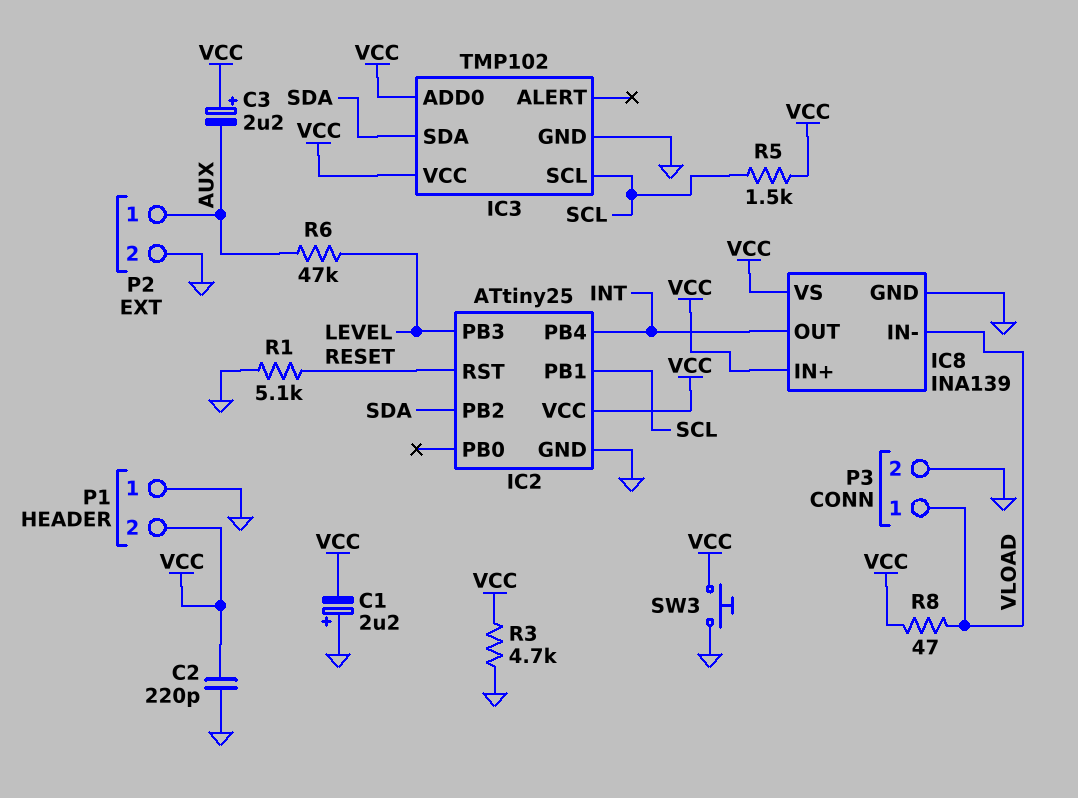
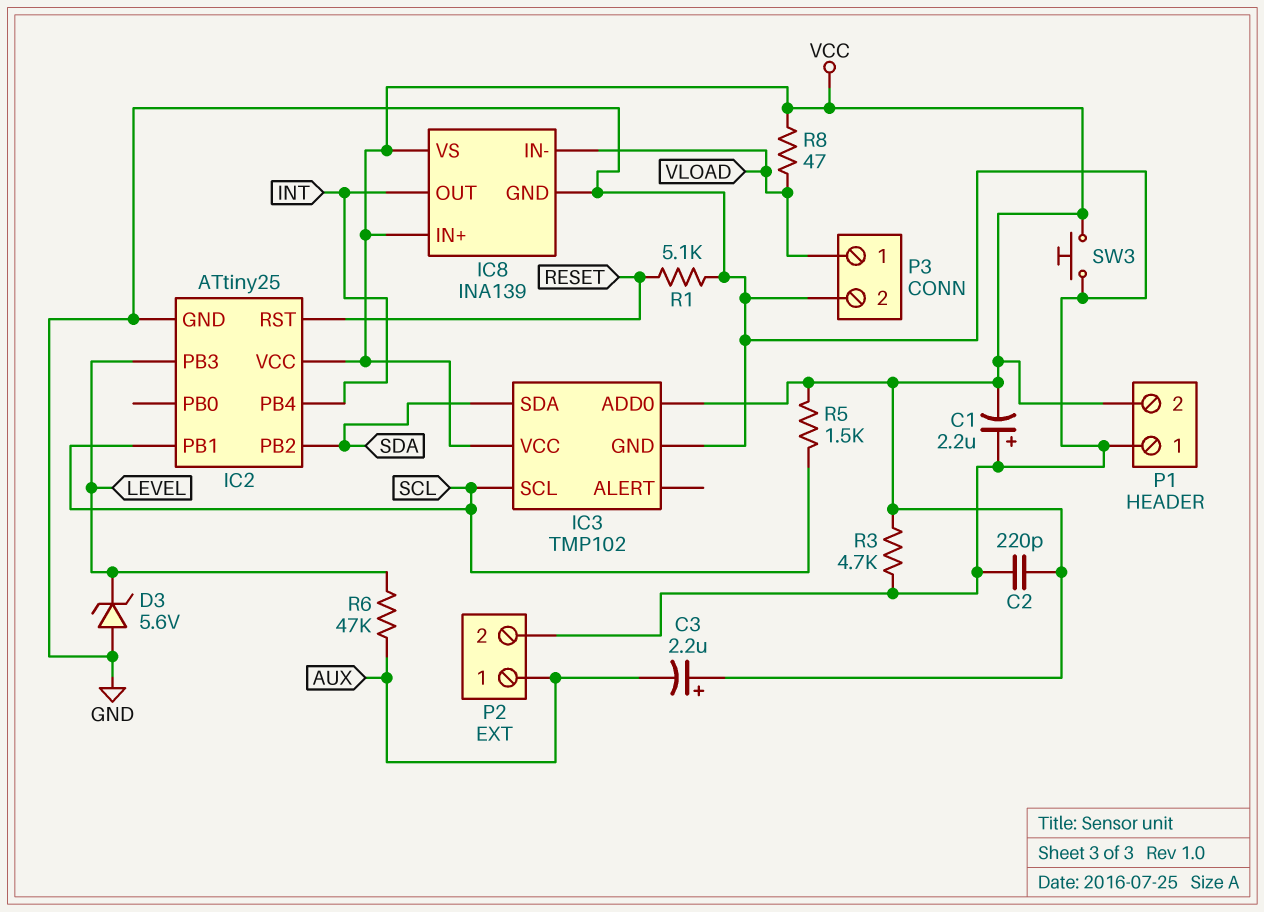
D3: none -> zener 5.6V (A GND, K LEVEL)

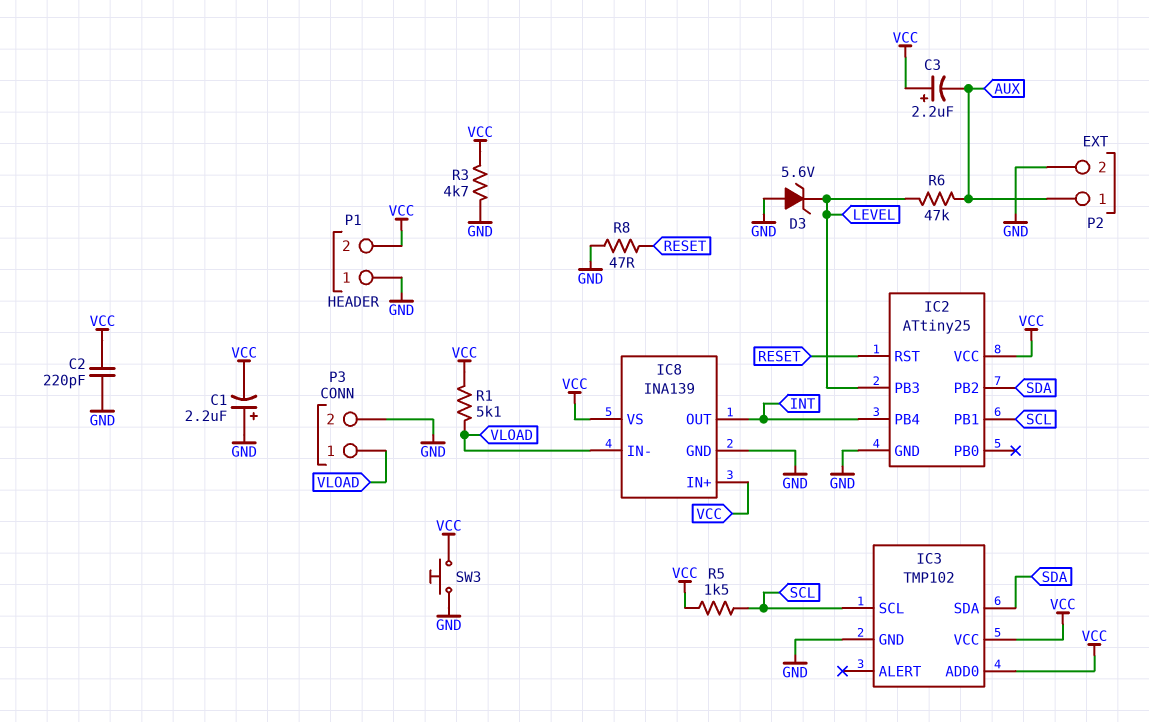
R1: 5.1k (GND, RESET) -> 5.1k (VCC, VLOAD)
R8: 47 (VCC, VLOAD) -> 47 (GND, RESET)

